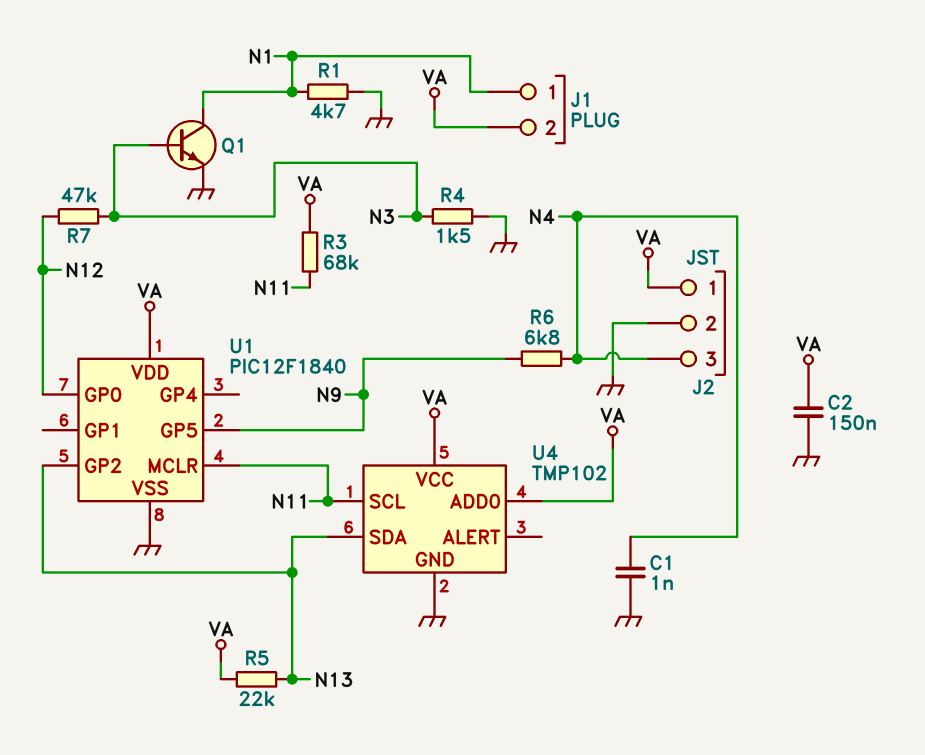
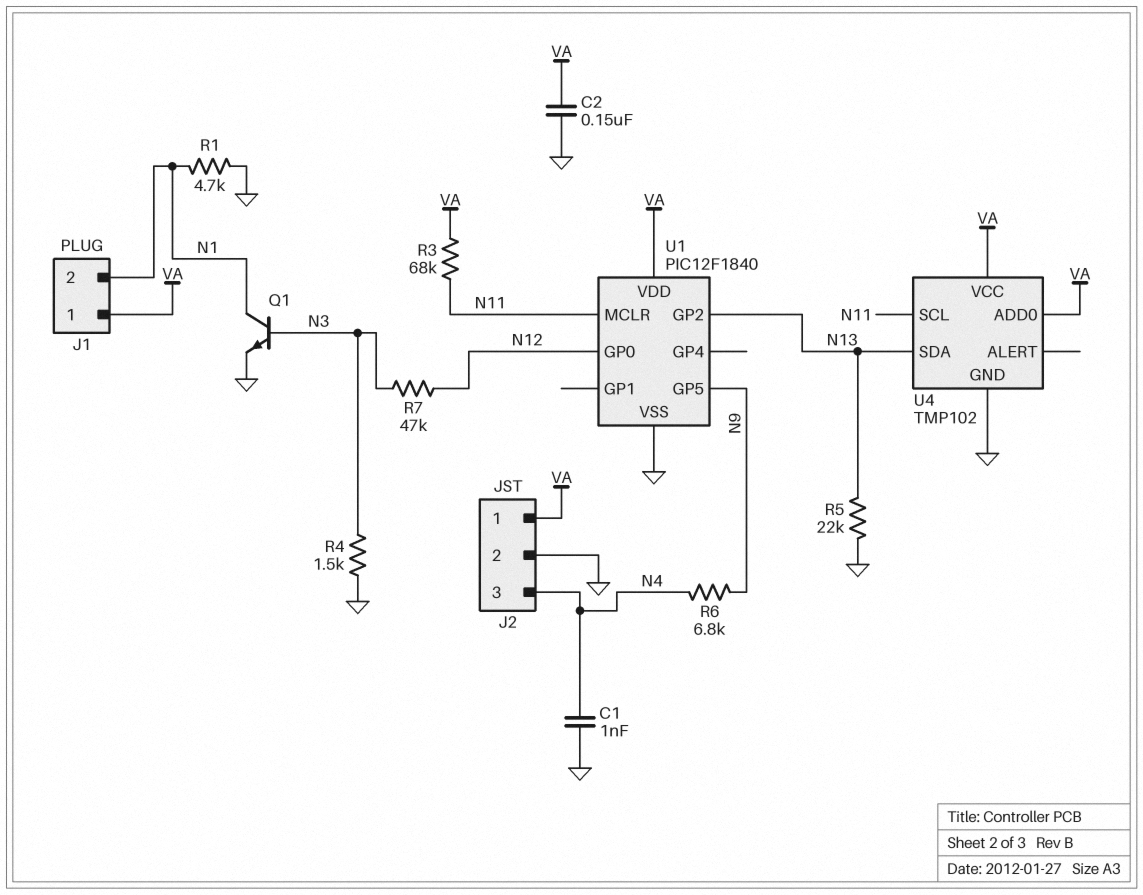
J1 pin 1: N1 -> VA
J1 pin 2: VA -> N1
R5: 22k (N13, VA) -> 22k (GND, N13)

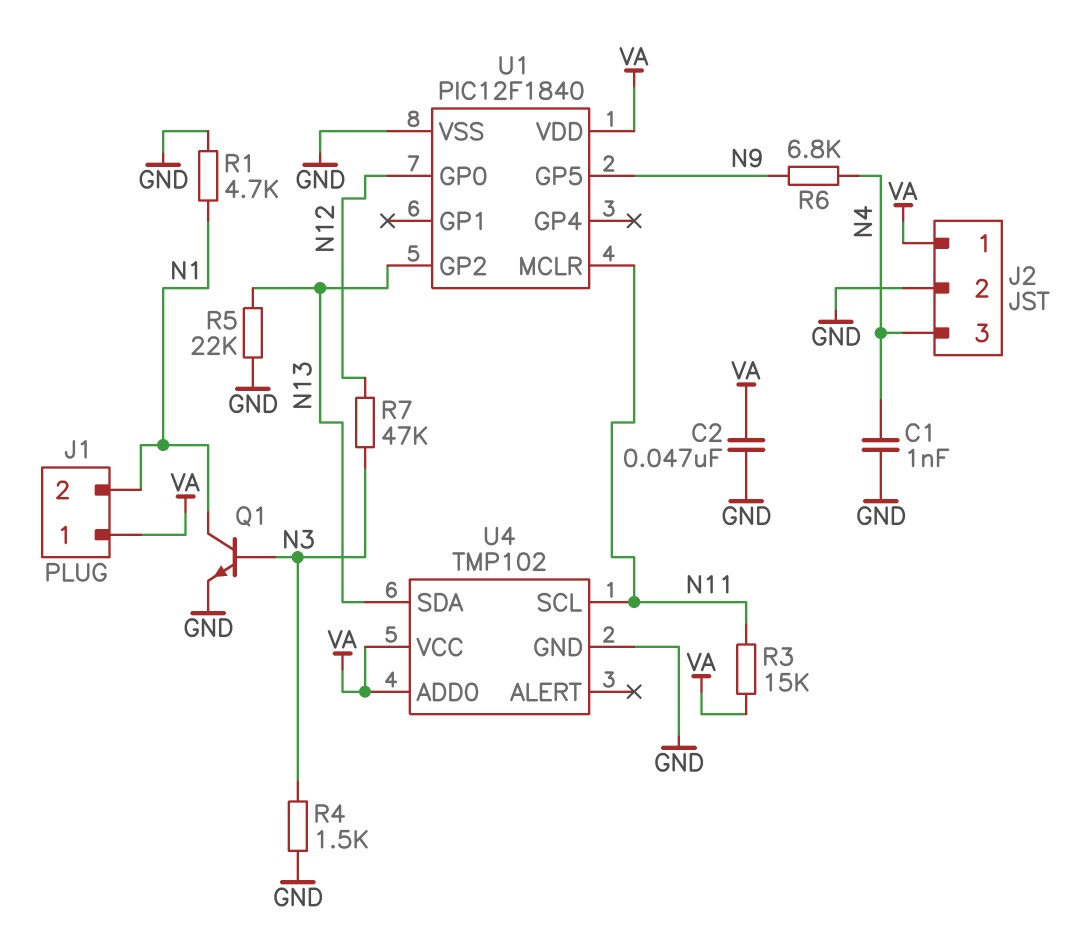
C2: 150nF (GND, VA) -> 47nF (GND, VA)
R3: 68k (N11, VA) -> 15k (N11, VA)

